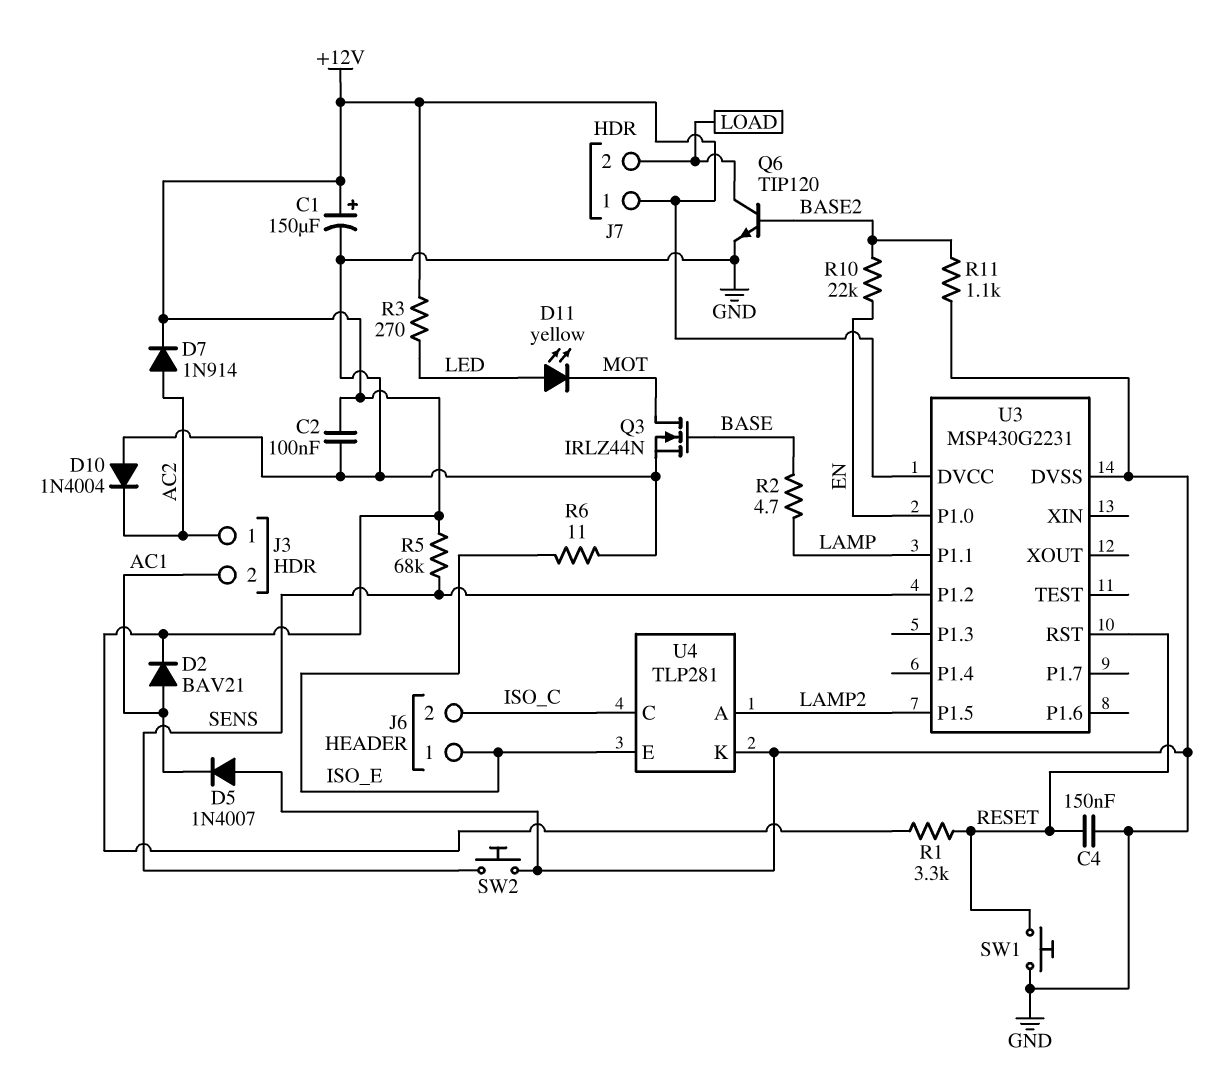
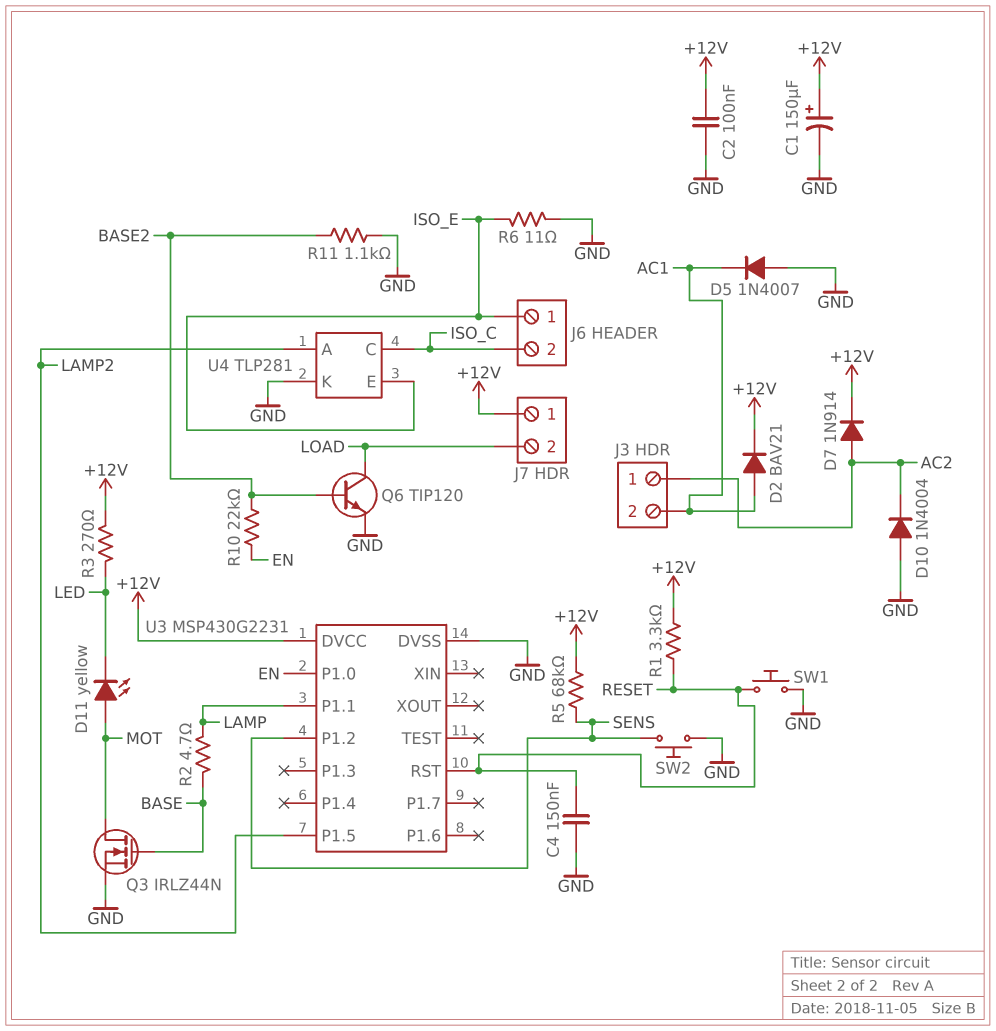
D11: LED yellow (A LED, K MOT) -> LED yellow (A MOT, K LED)

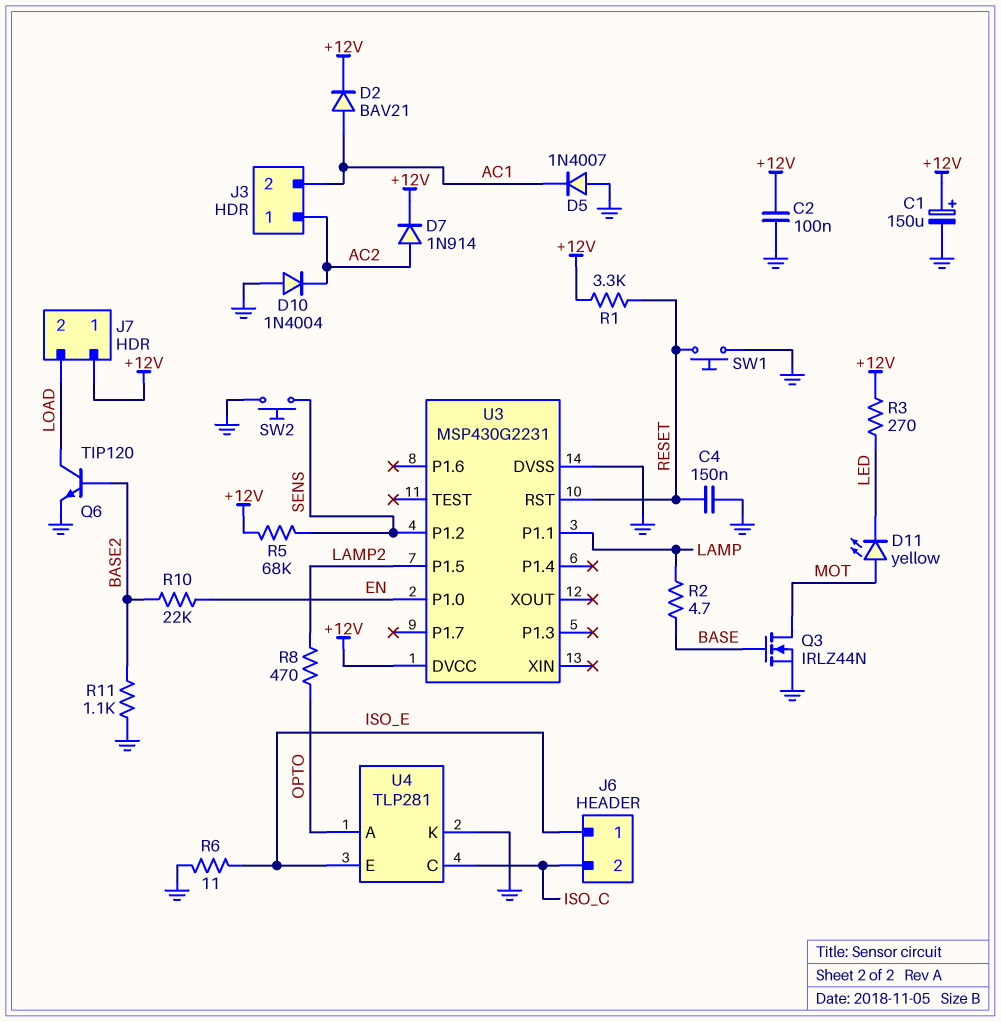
R8: none -> 470 (LAMP2, OPTO)
U4 pin A: LAMP2 -> OPTO

